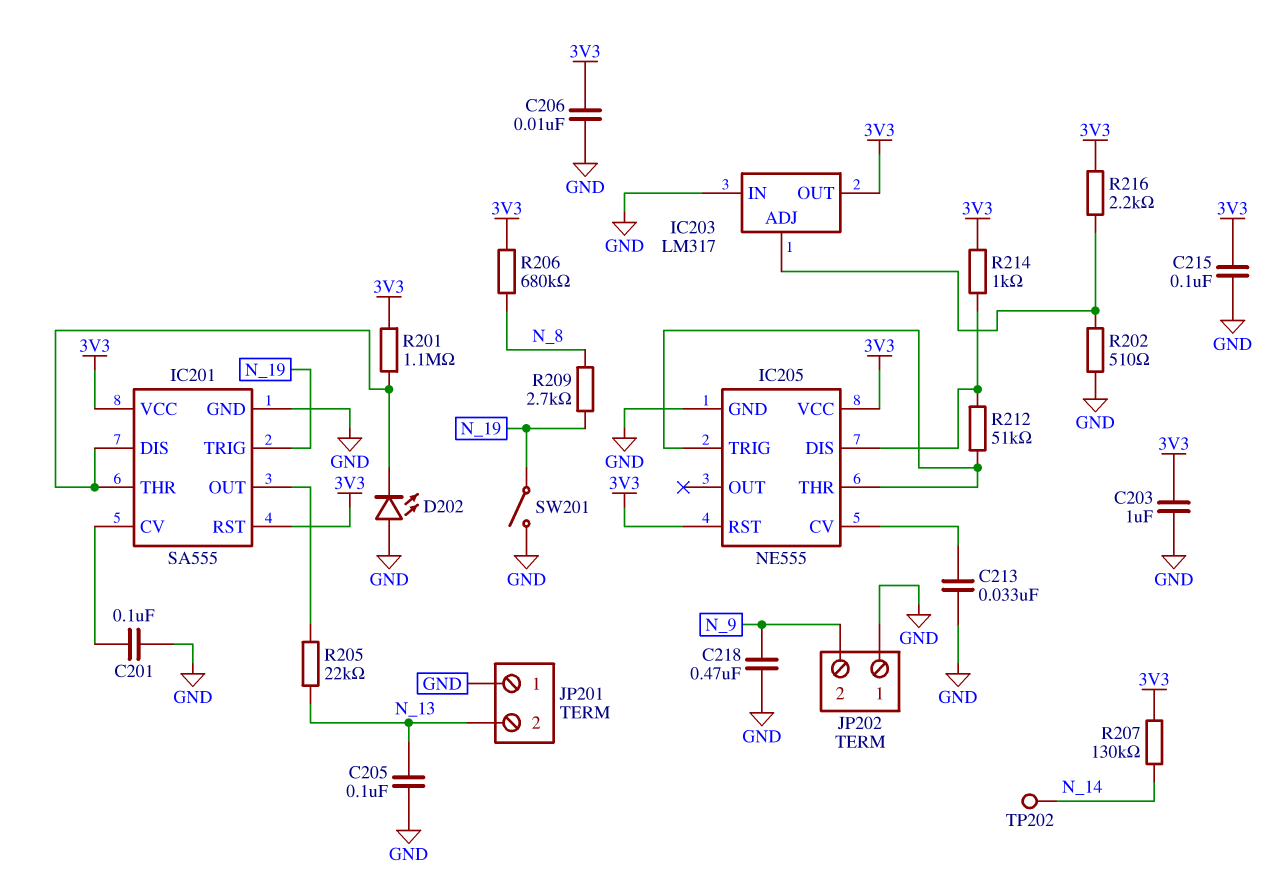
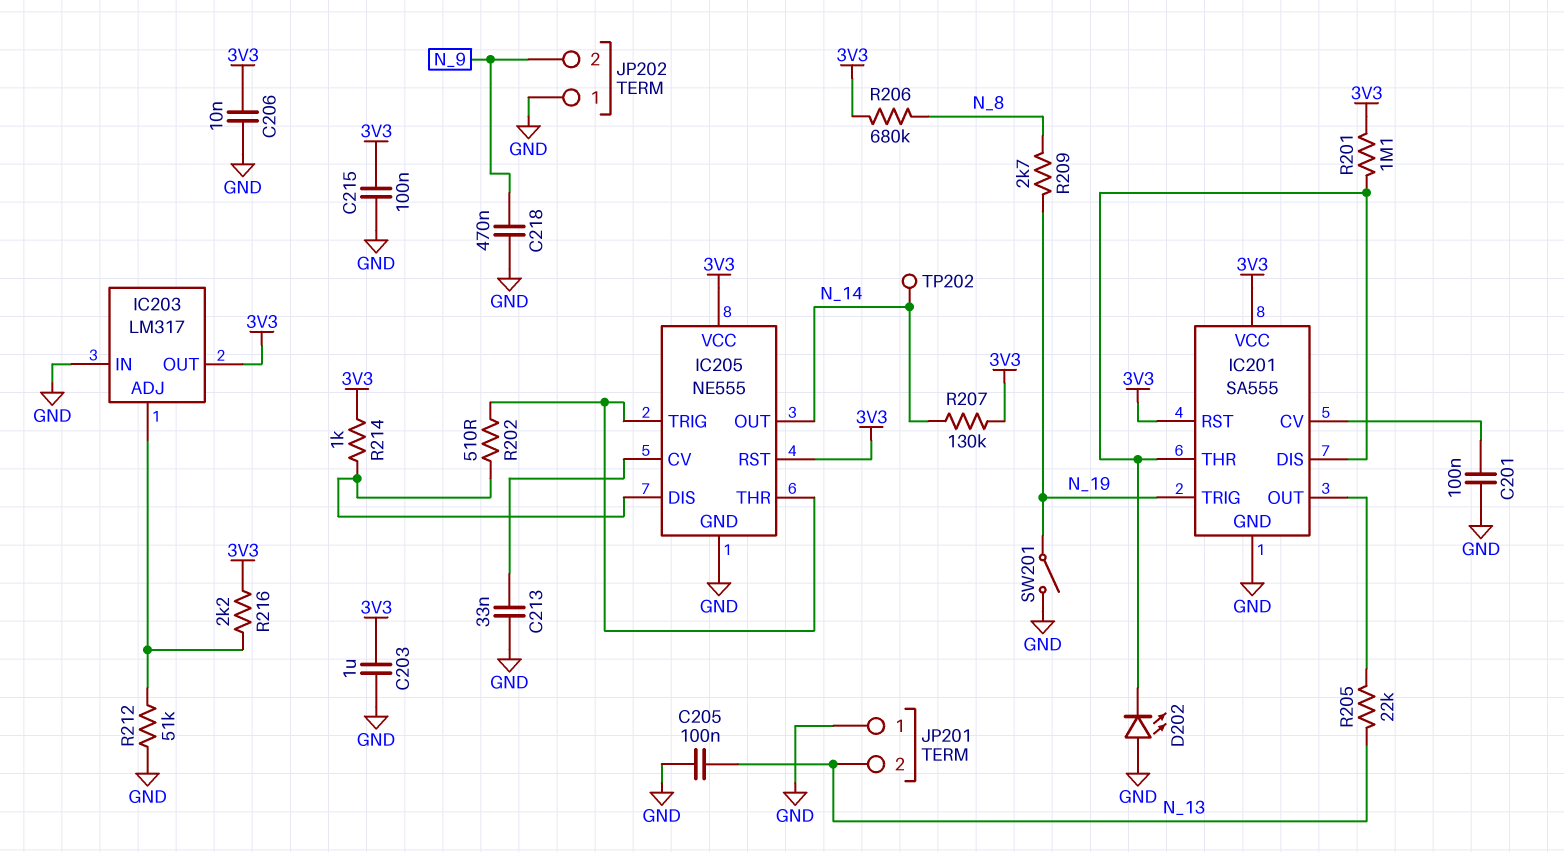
IC205 pin OUT: none -> N_14
R202: 510 (GND, IC203/ADJ) -> 510 (IC205/DIS, IC205/THR)
R212: 51k (IC205/DIS, IC205/THR) -> 51k (GND, IC203/ADJ)

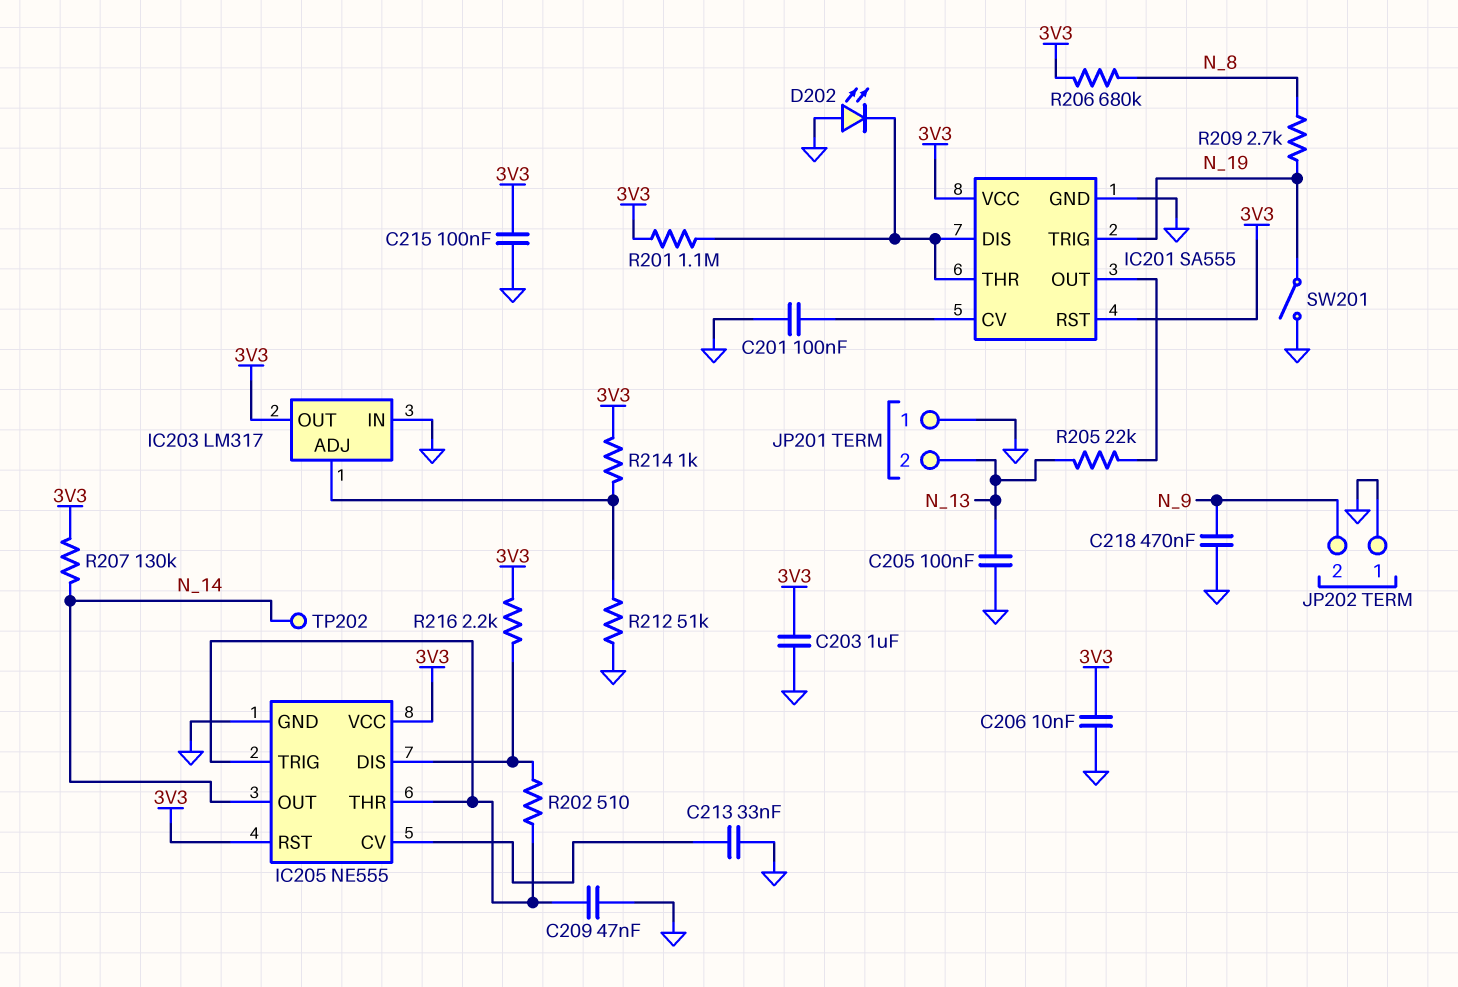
C209: none -> 47nF (GND, IC205/THR)
R214: 1k (3V3, IC205/DIS) -> 1k (3V3, IC203/ADJ)
R216: 2.2k (3V3, IC203/ADJ) -> 2.2k (3V3, IC205/DIS)

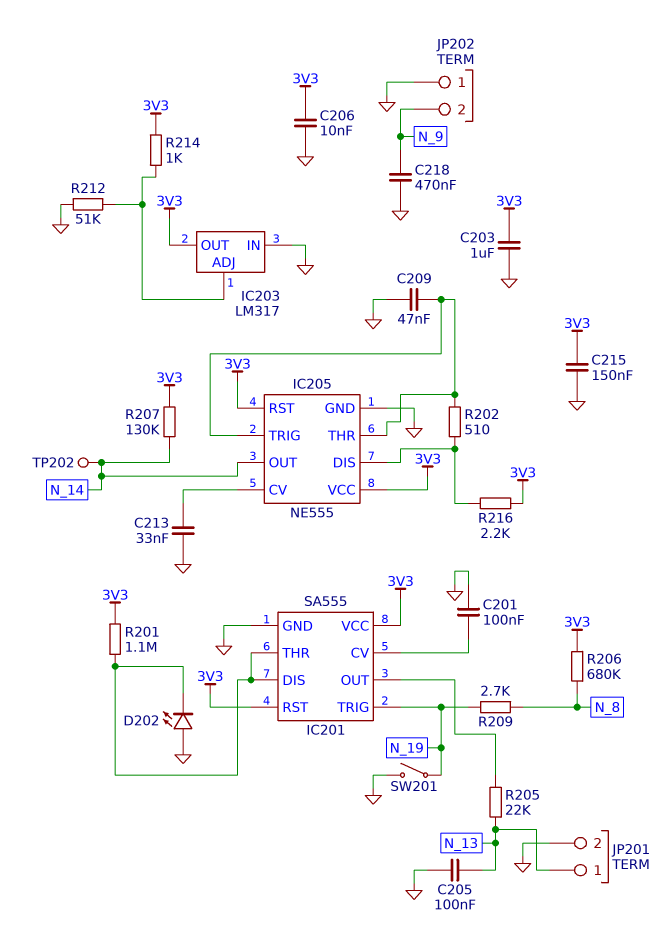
C215: 100nF (3V3, GND) -> 150nF (3V3, GND)
JP201 pin 1: GND -> N_13
JP201 pin 2: N_13 -> GND

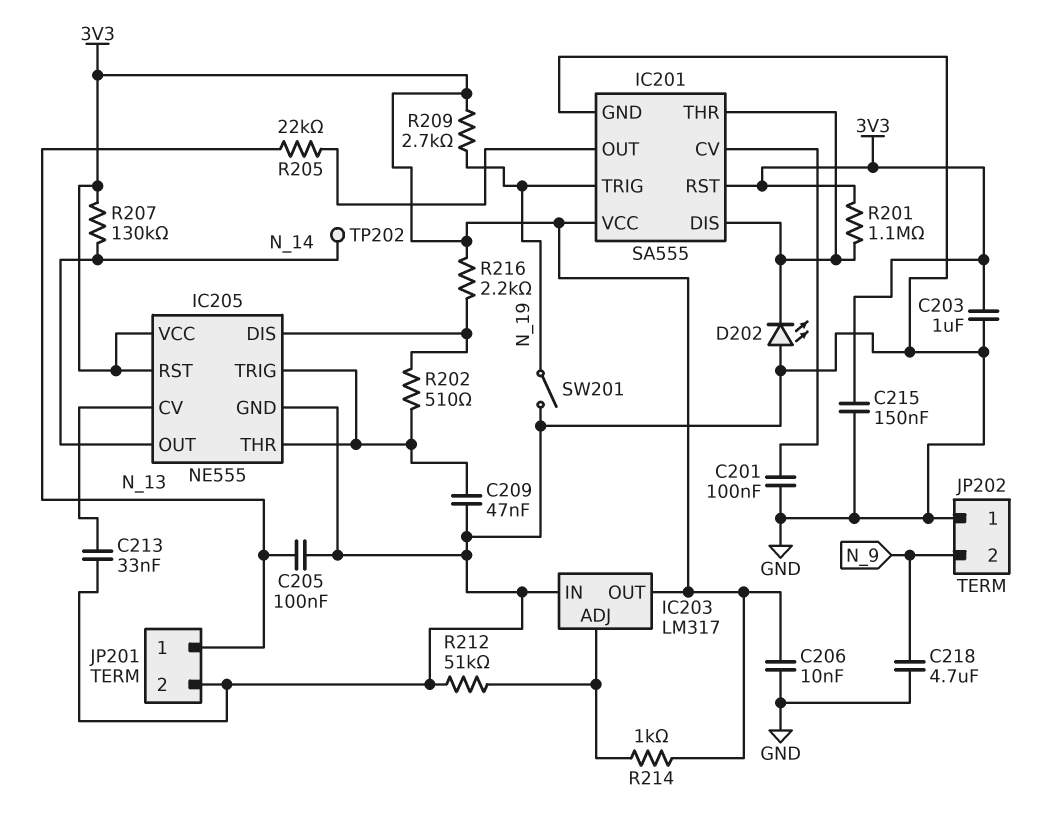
C218: 470nF (GND, N_9) -> 4.7uF (GND, N_9)
R206: 680k (3V3, N_8) -> none
R209: 2.7k (N_8, N_19) -> 2.7k (3V3, N_19)

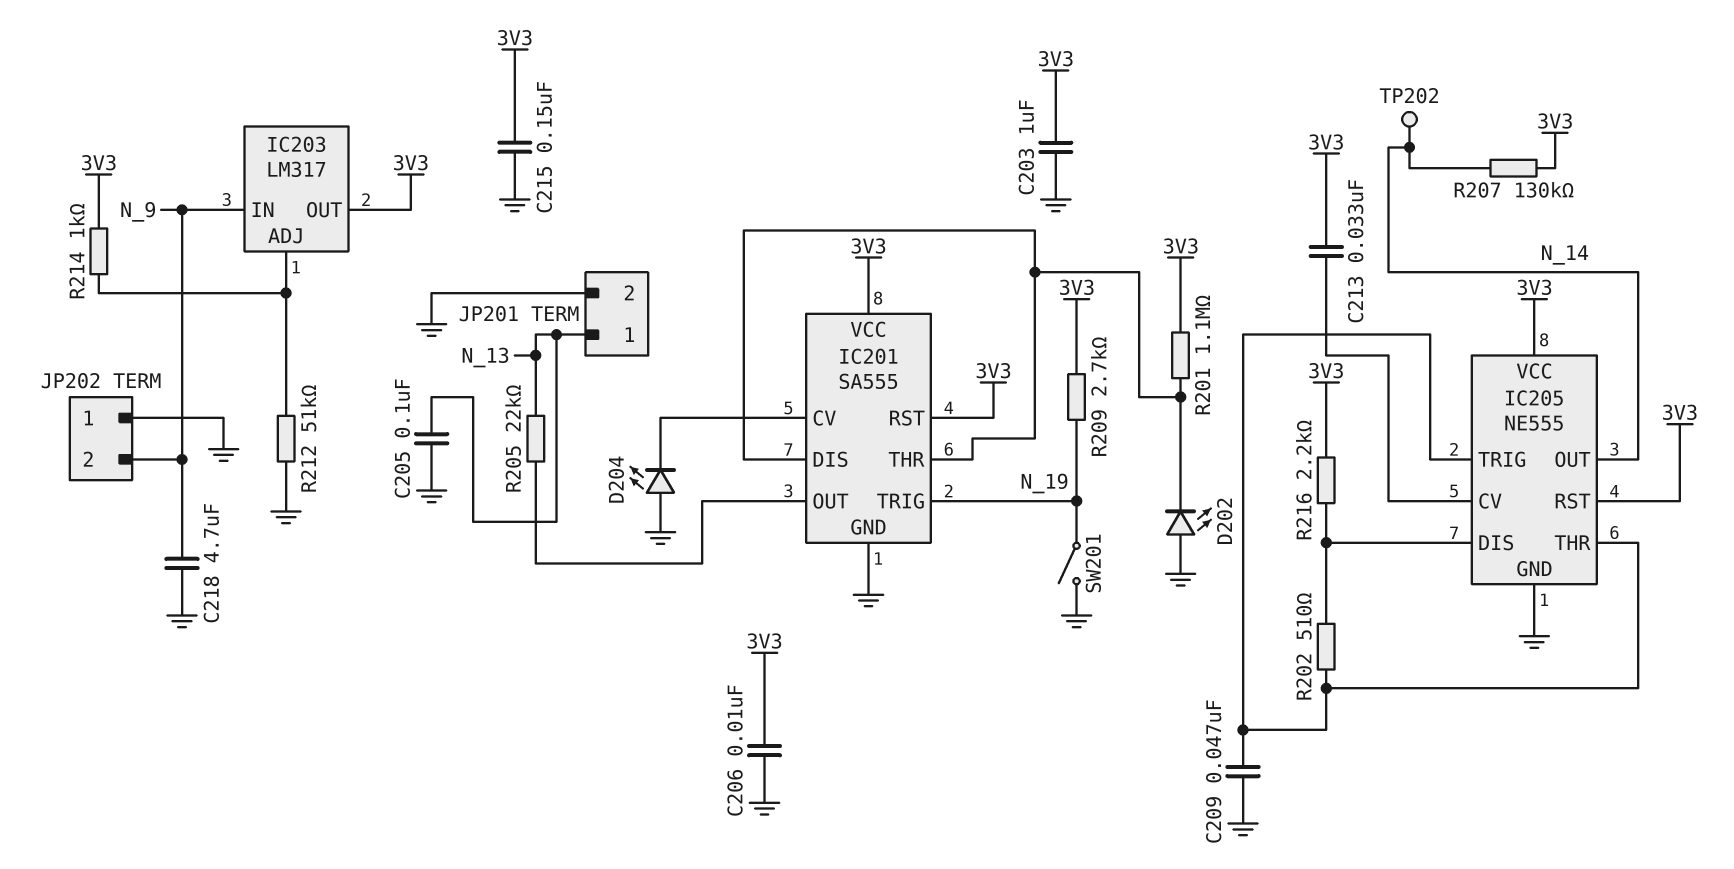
C201: 100nF (GND, IC201/CV) -> none
C213: 33nF (GND, IC205/CV) -> 33nF (3V3, IC205/CV)
D204: none -> LED (A GND, K IC201/CV)
IC203 pin IN: GND -> N_9

